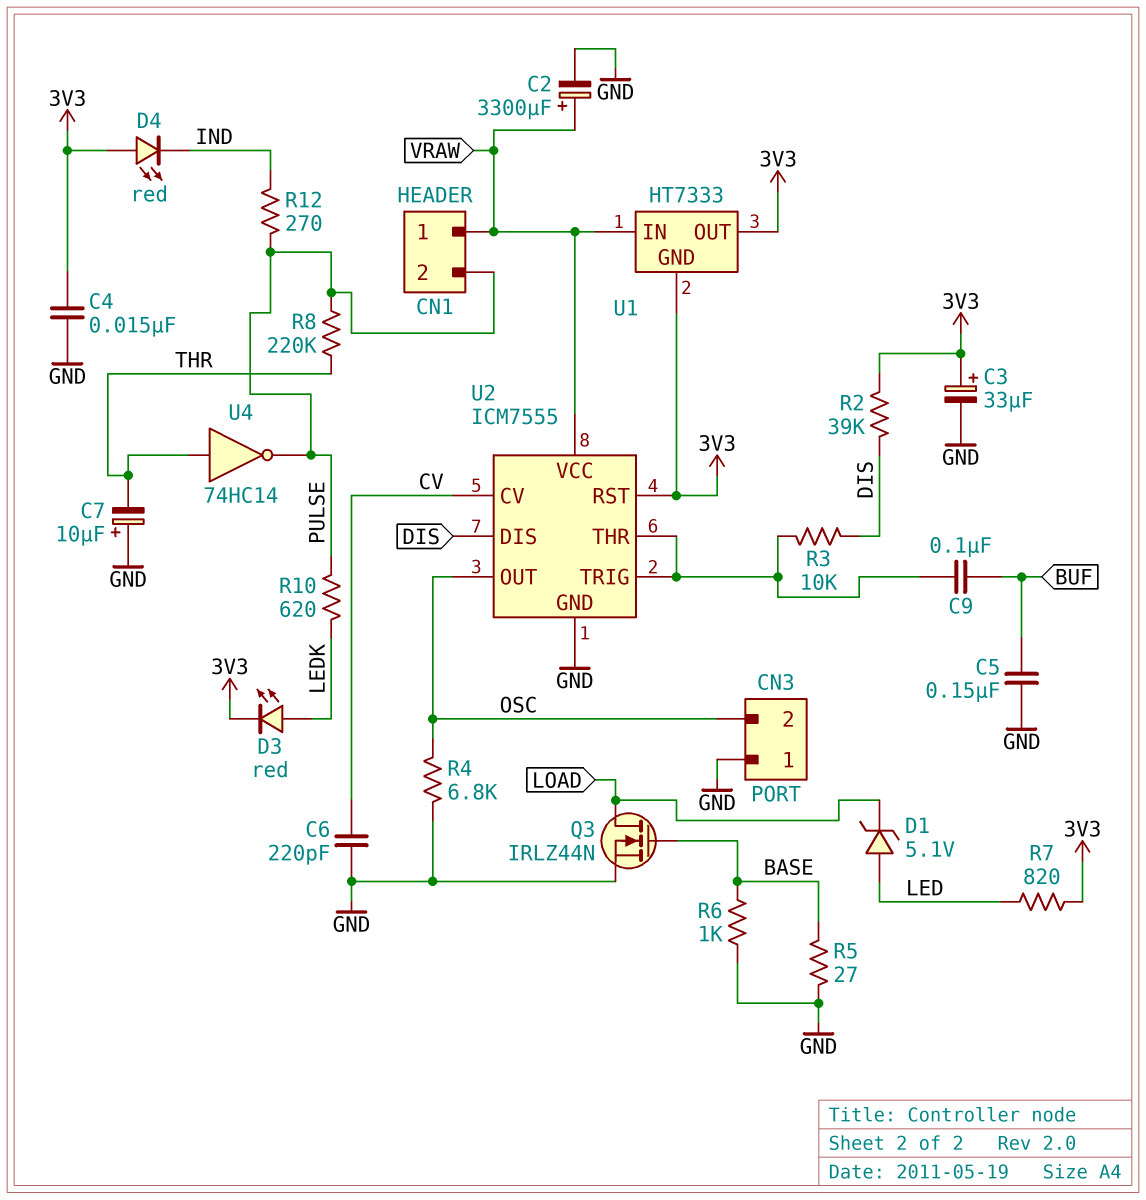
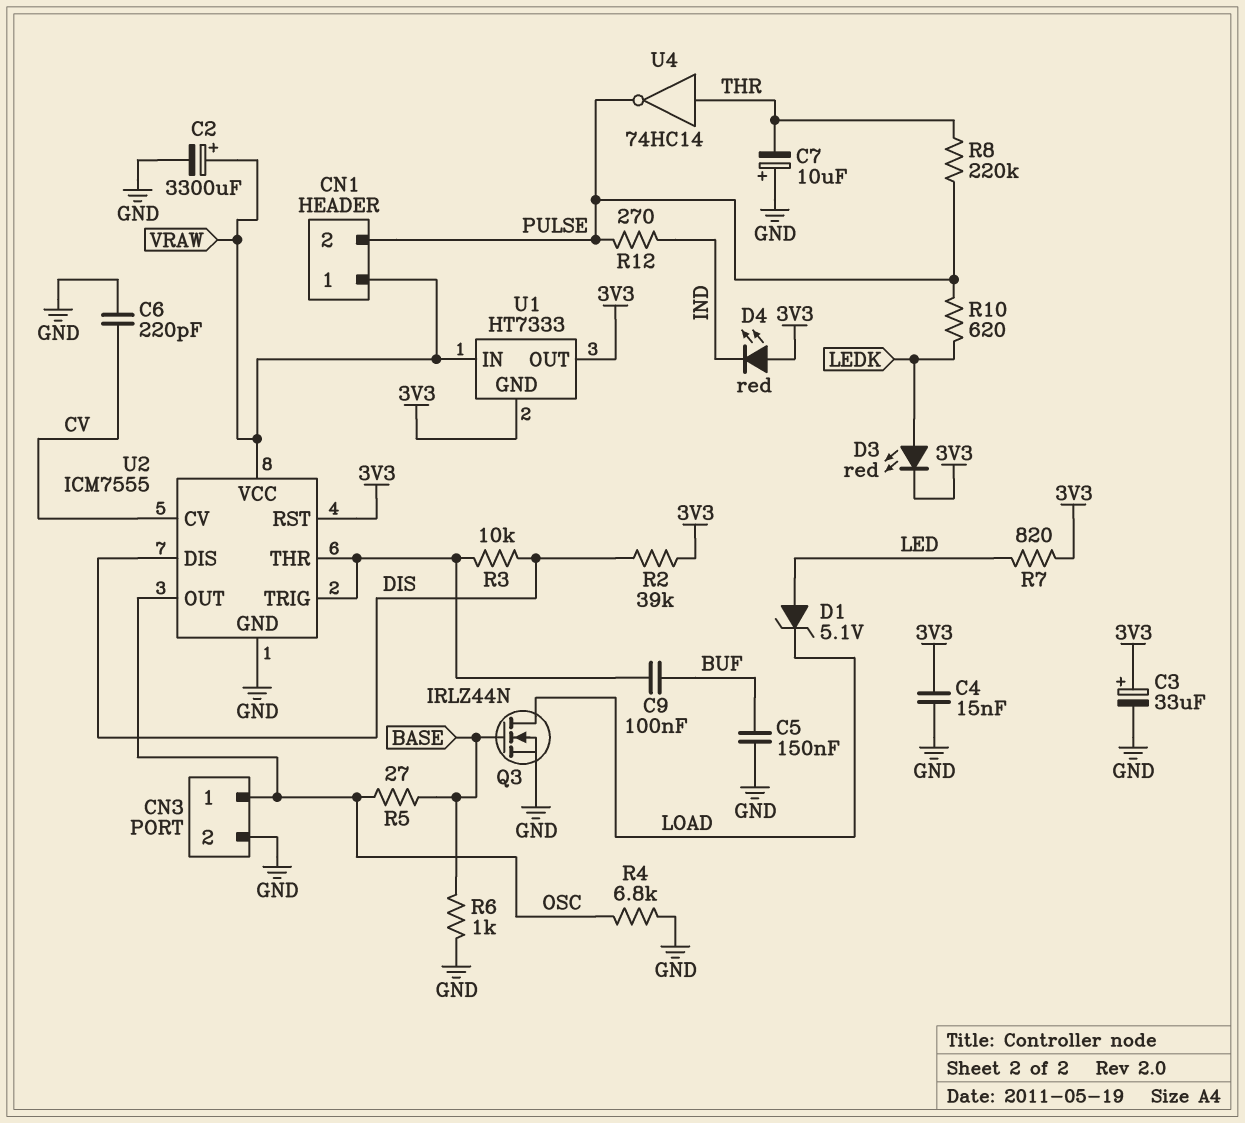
CN3 pin 1: GND -> OSC
CN3 pin 2: OSC -> GND
R5: 27 (BASE, GND) -> 27 (BASE, OSC)

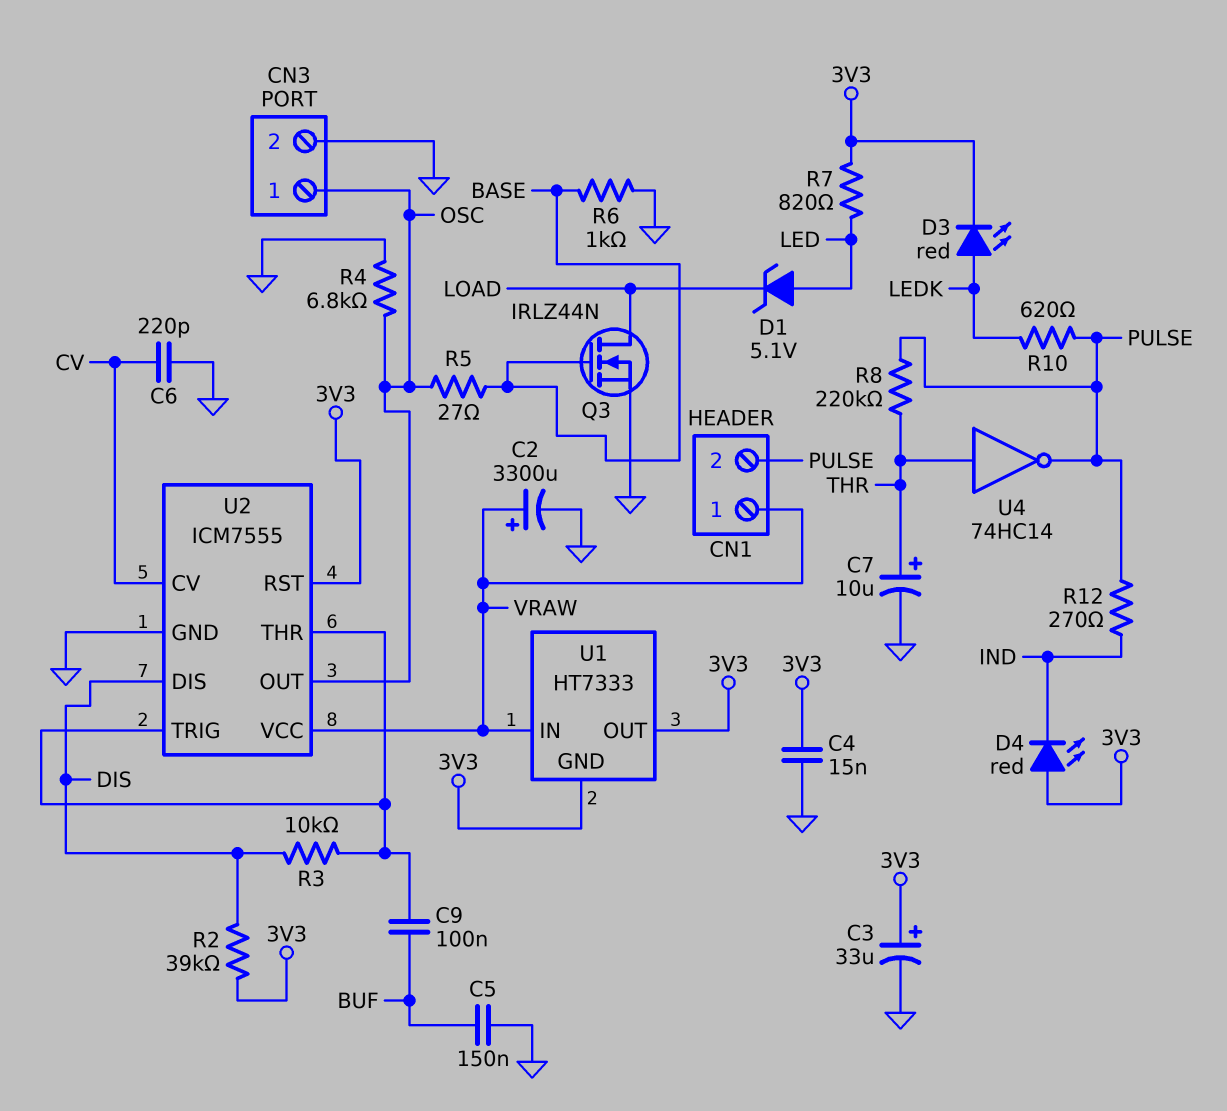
C7: 10uF (plus GND, minus THR) -> 10uF (plus THR, minus GND)

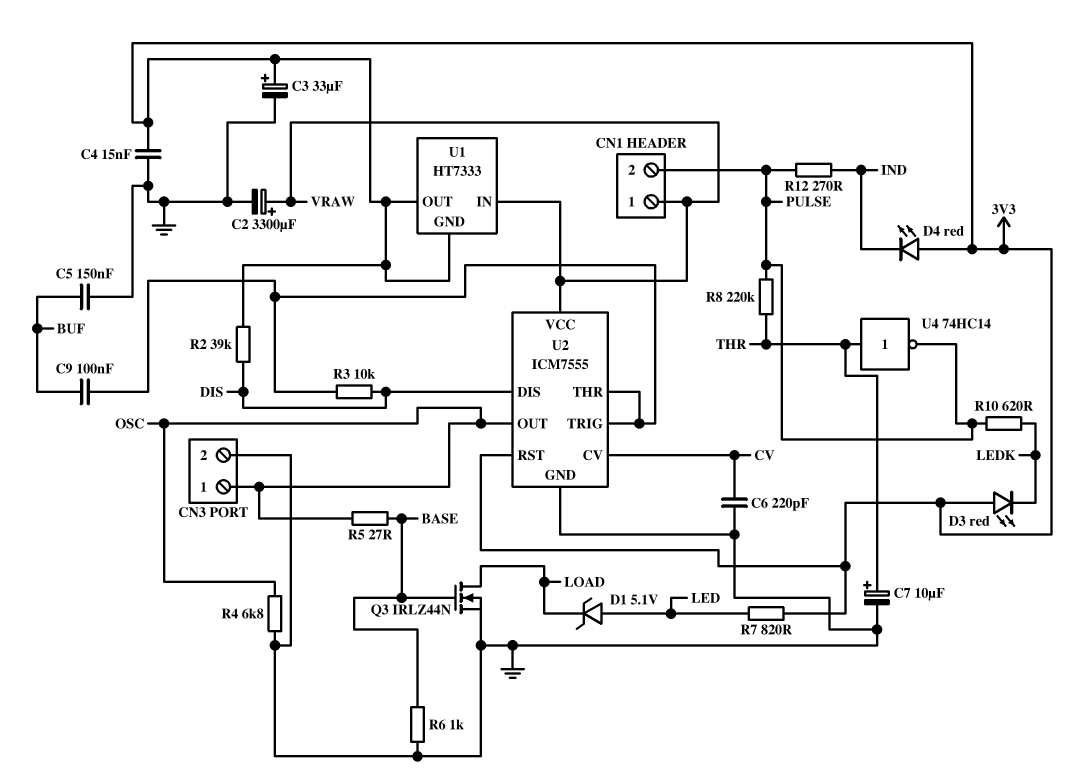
D3: LED red (A LEDK, K 3V3) -> LED red (A 3V3, K LEDK)

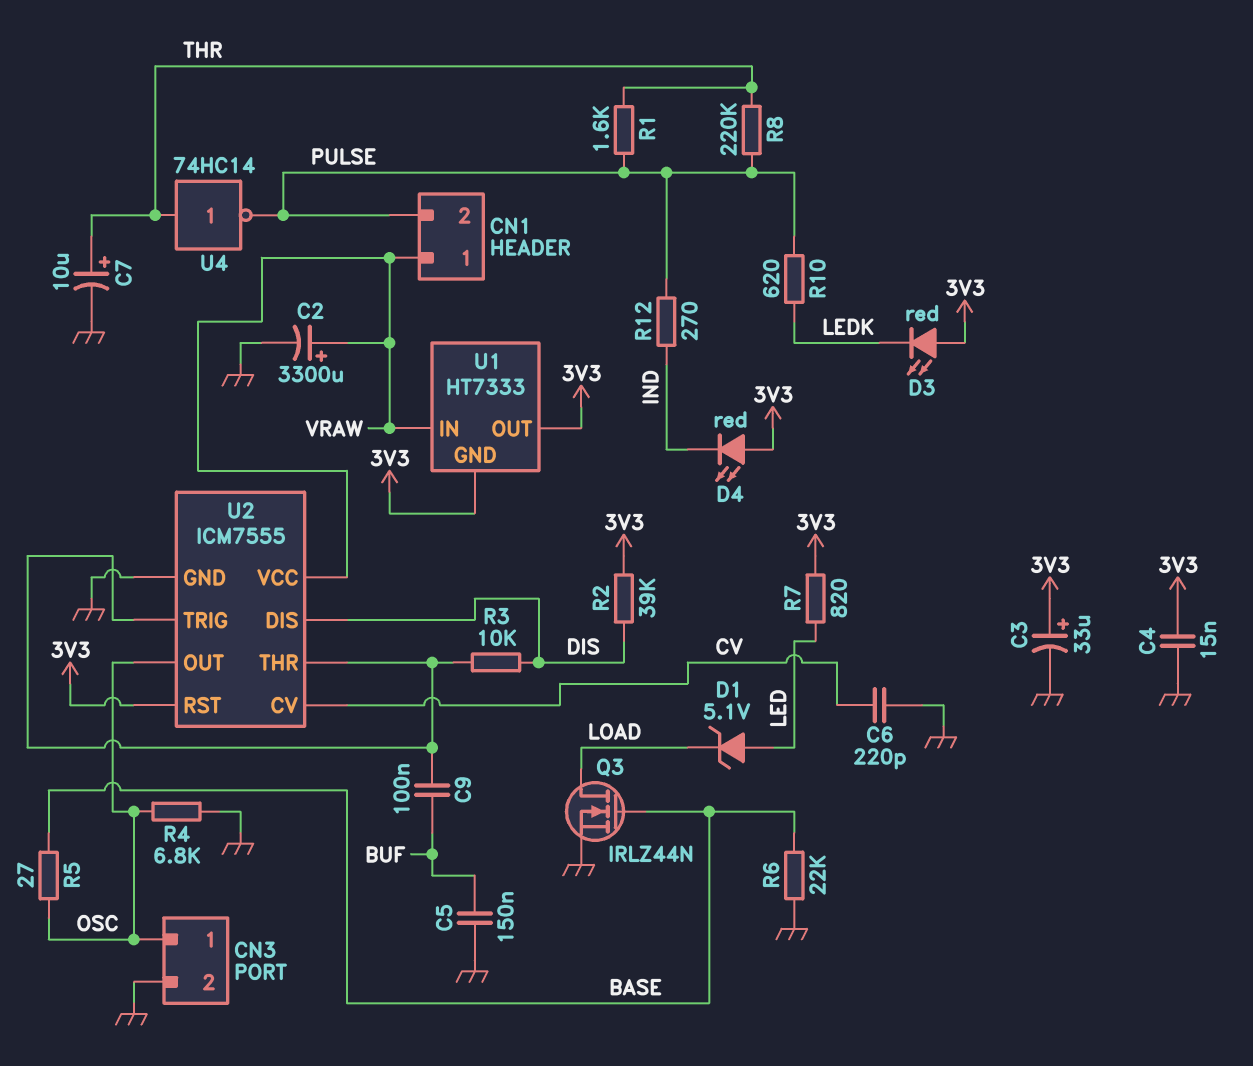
R1: none -> 1.6k (PULSE, THR)
R6: 1k (BASE, GND) -> 22k (BASE, GND)

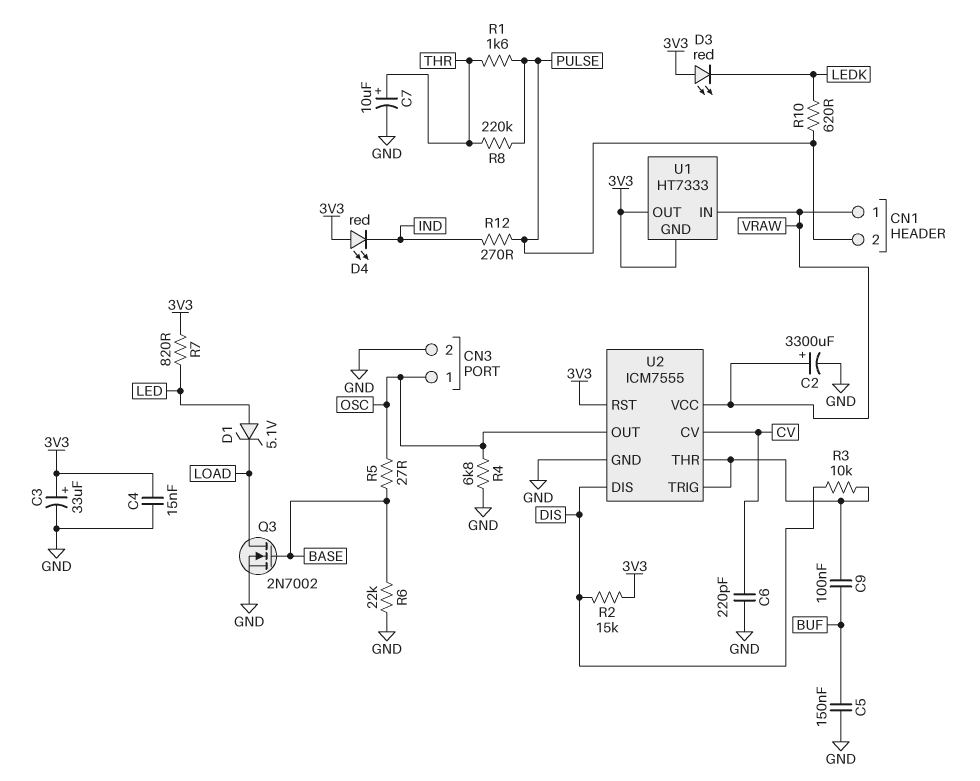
Q3: NMOS IRLZ44N (G BASE, D LOAD, S GND) -> NMOS 2N7002 (G BASE, D LOAD, S GND)
R2: 39k (3V3, DIS) -> 15k (3V3, DIS)
U4: NOT 74HC14 (in THR, out PULSE) -> none

